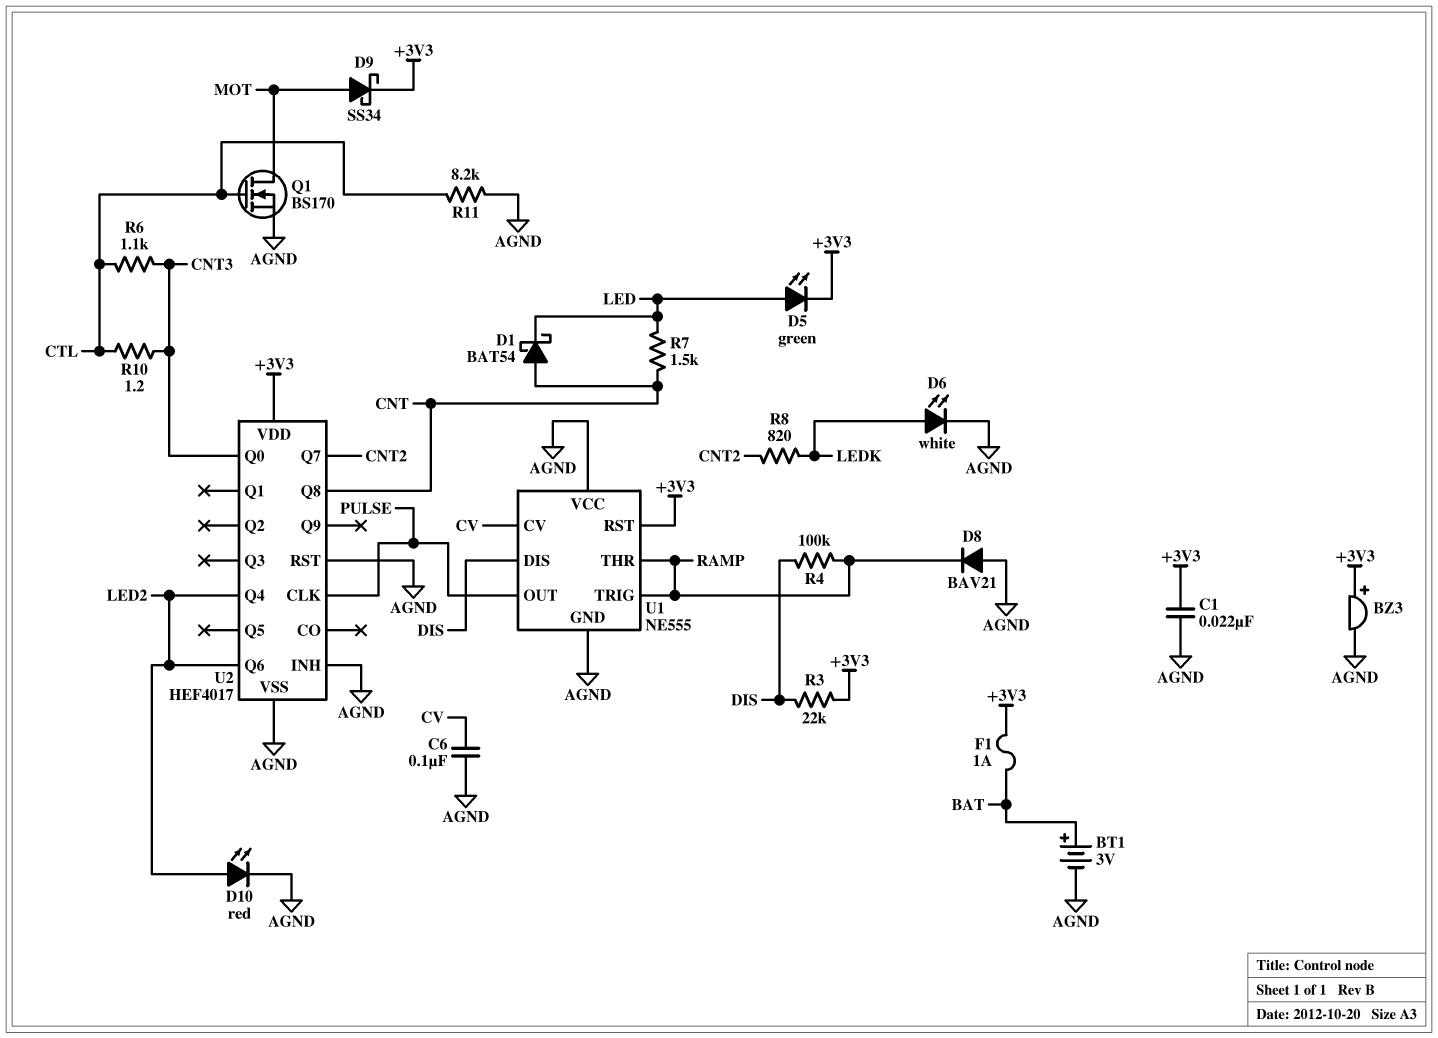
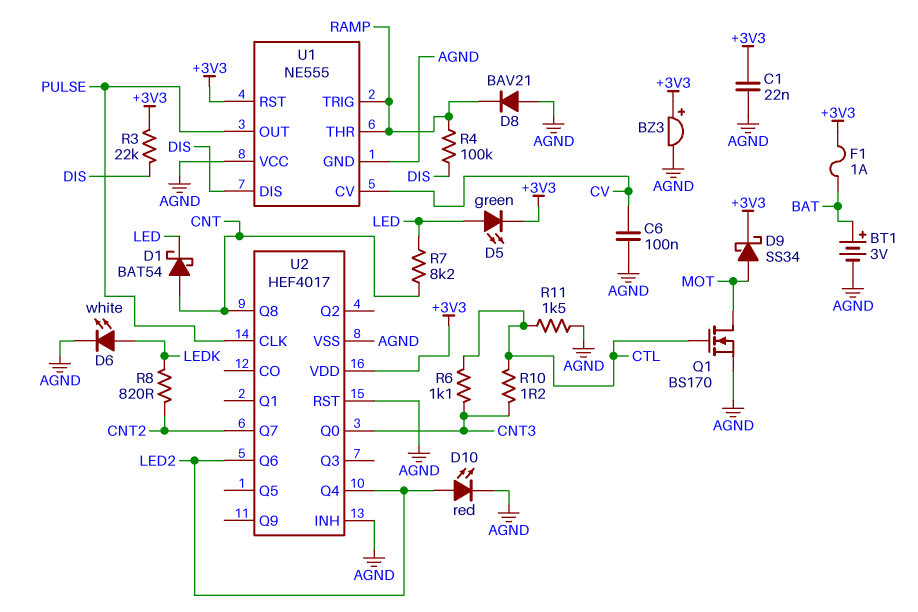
R7: 1.5k (CNT, LED) -> 8.2k (CNT, LED)
R11: 8.2k (AGND, CTL) -> 1.5k (AGND, CTL)

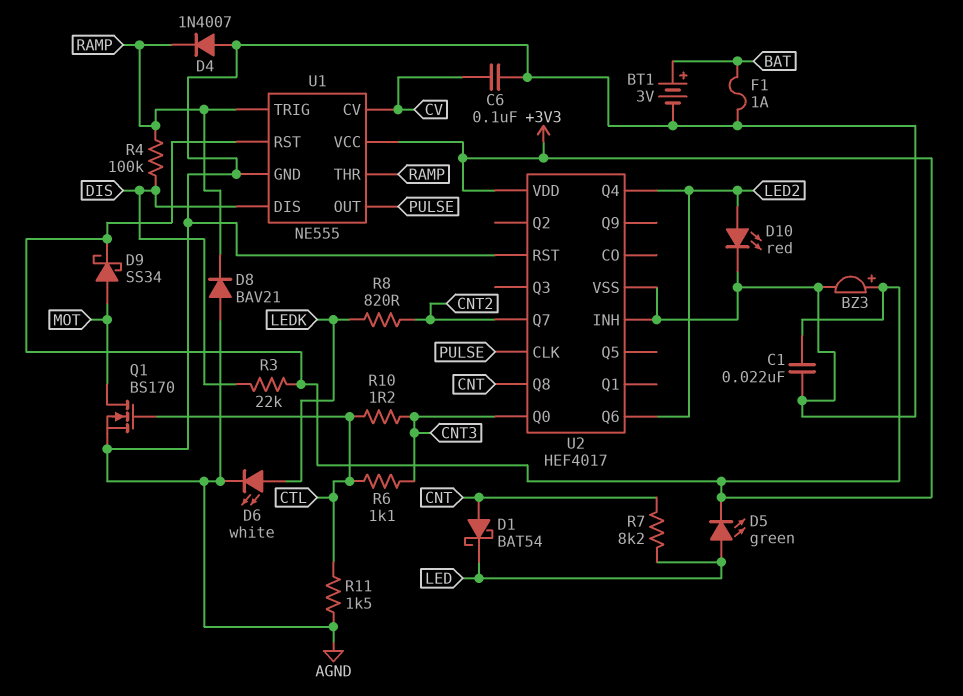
D4: none -> diode 1N4007 (A AGND, K RAMP)
F1: 1A (+3V3, BAT) -> 1A (AGND, BAT)
U1 pin VCC: AGND -> +3V3

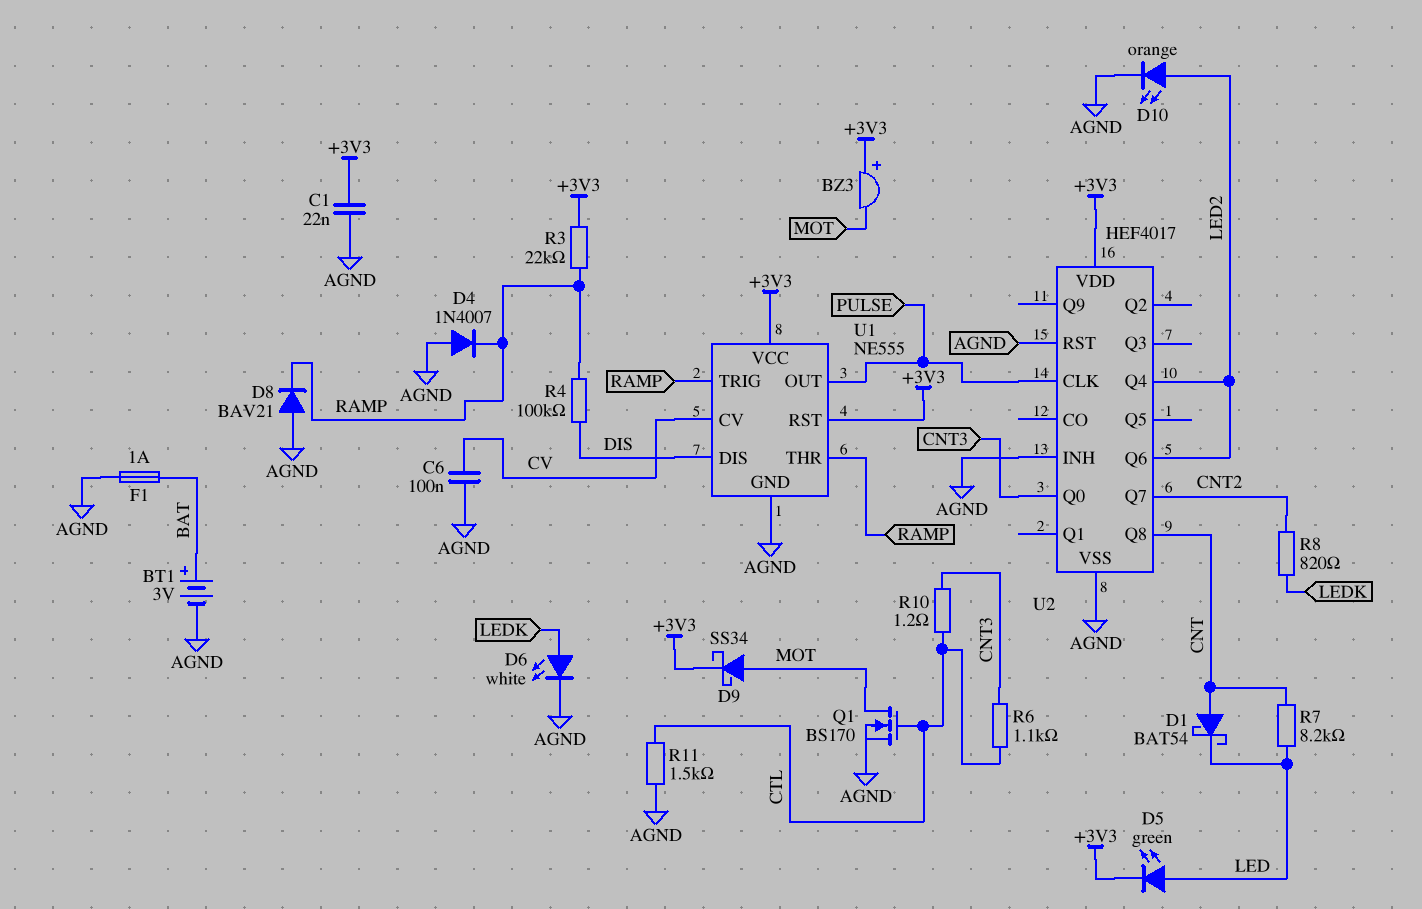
BZ3: buzzer (plus +3V3, minus AGND) -> buzzer (plus +3V3, minus MOT)
D10: LED red (A LED2, K AGND) -> LED orange (A LED2, K AGND)
R3: 22k (+3V3, DIS) -> 22k (+3V3, RAMP)

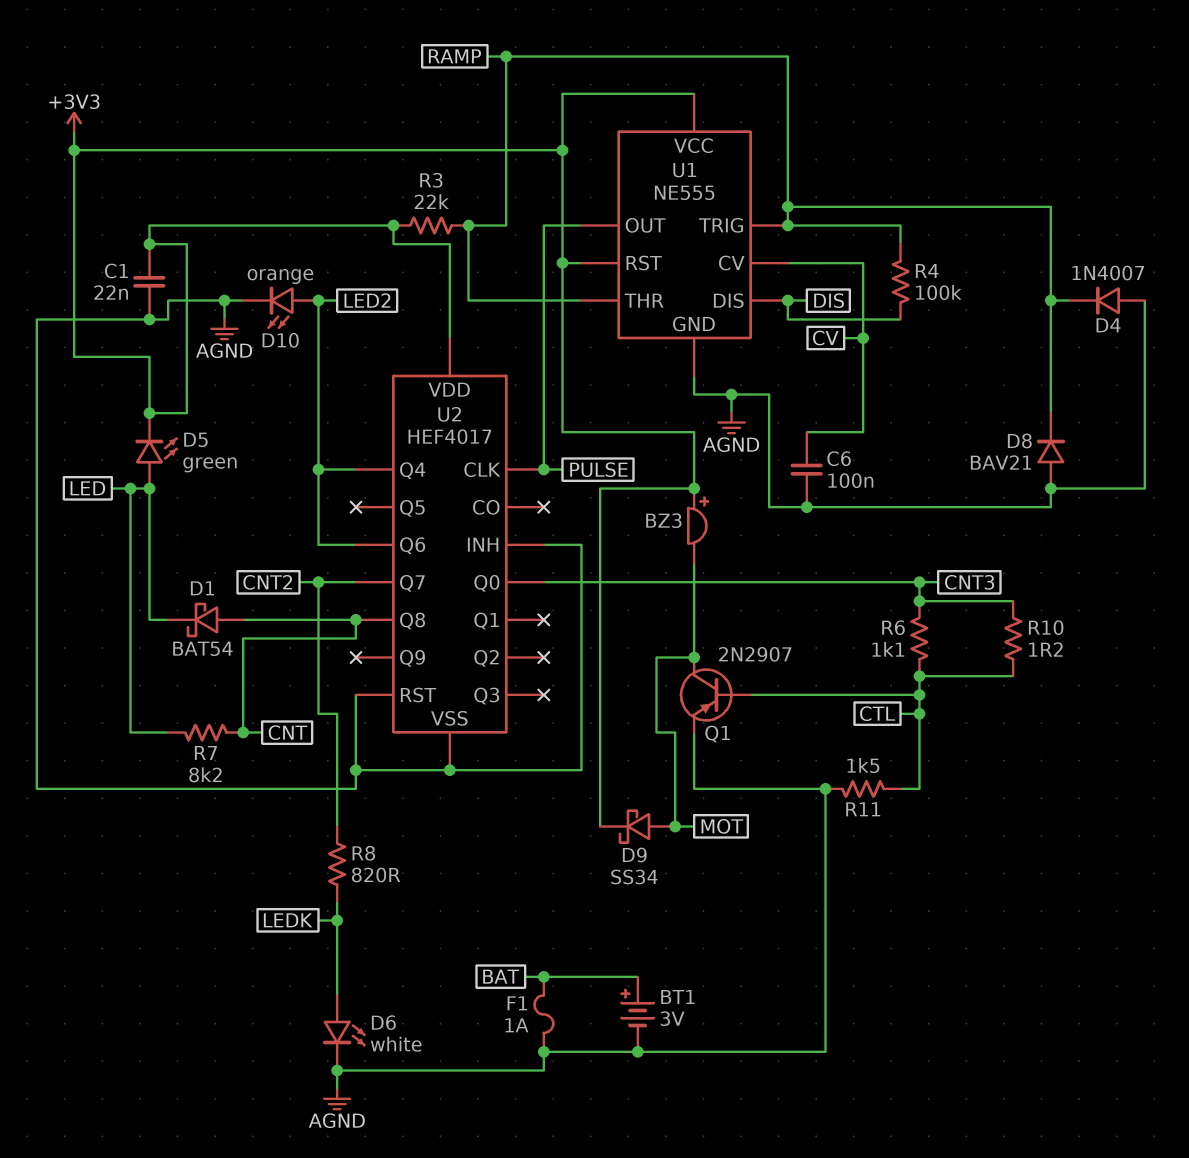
Q1: NMOS BS170 (G CTL, D MOT, S AGND) -> PNP 2N2907 (B CTL, C MOT, E AGND)

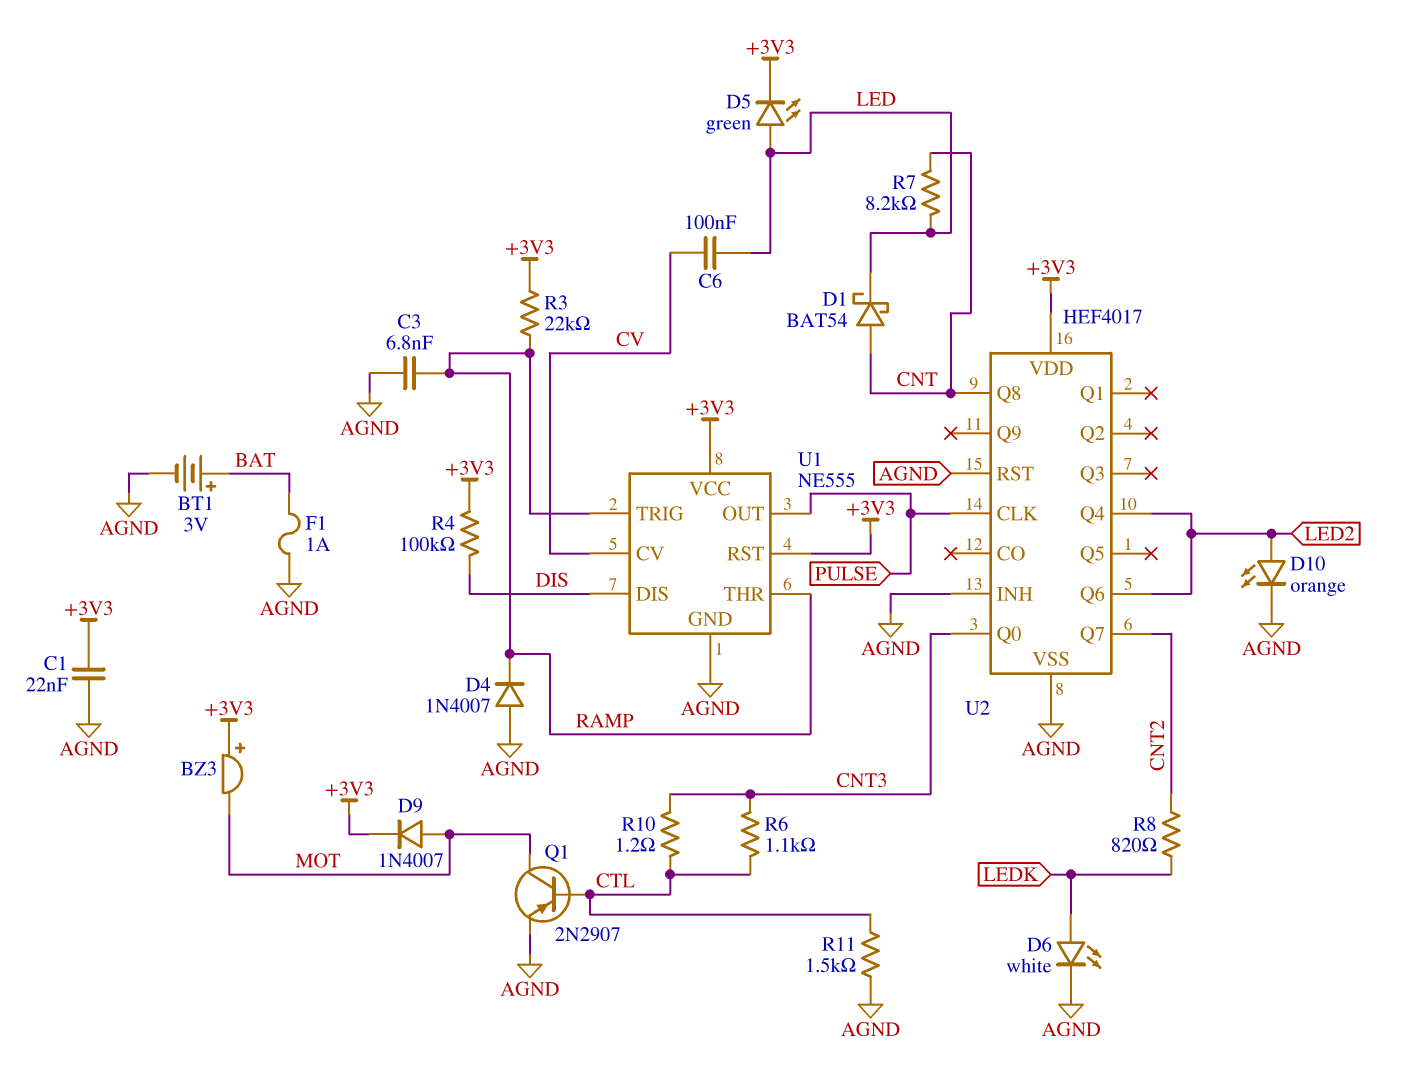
C3: none -> 6.8nF (AGND, RAMP)
C6: 100nF (AGND, CV) -> 100nF (CV, LED)
D8: diode BAV21 (A AGND, K RAMP) -> none
D9: schottky SS34 (A MOT, K +3V3) -> diode 1N4007 (A MOT, K +3V3)
R4: 100k (DIS, RAMP) -> 100k (+3V3, DIS)

